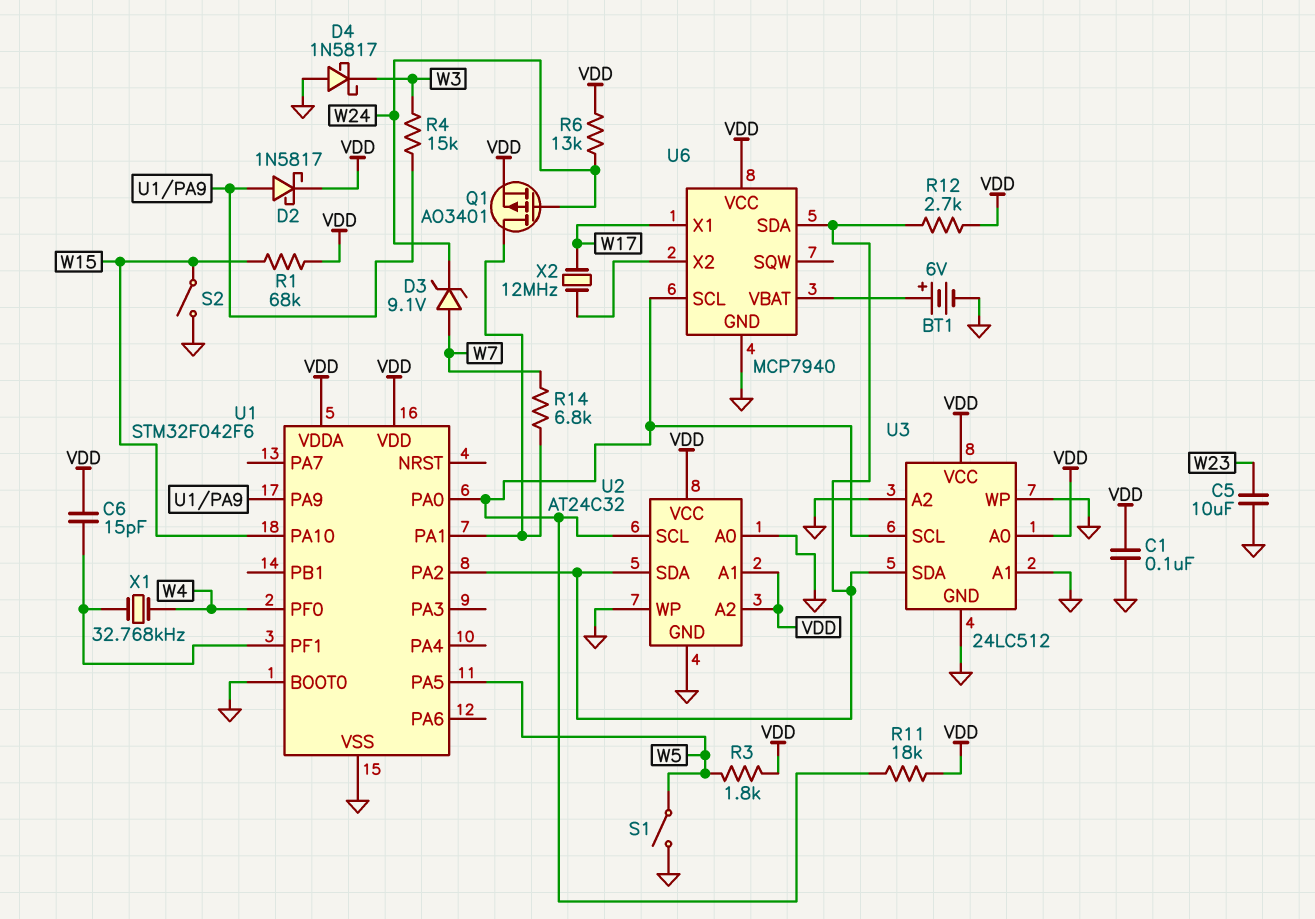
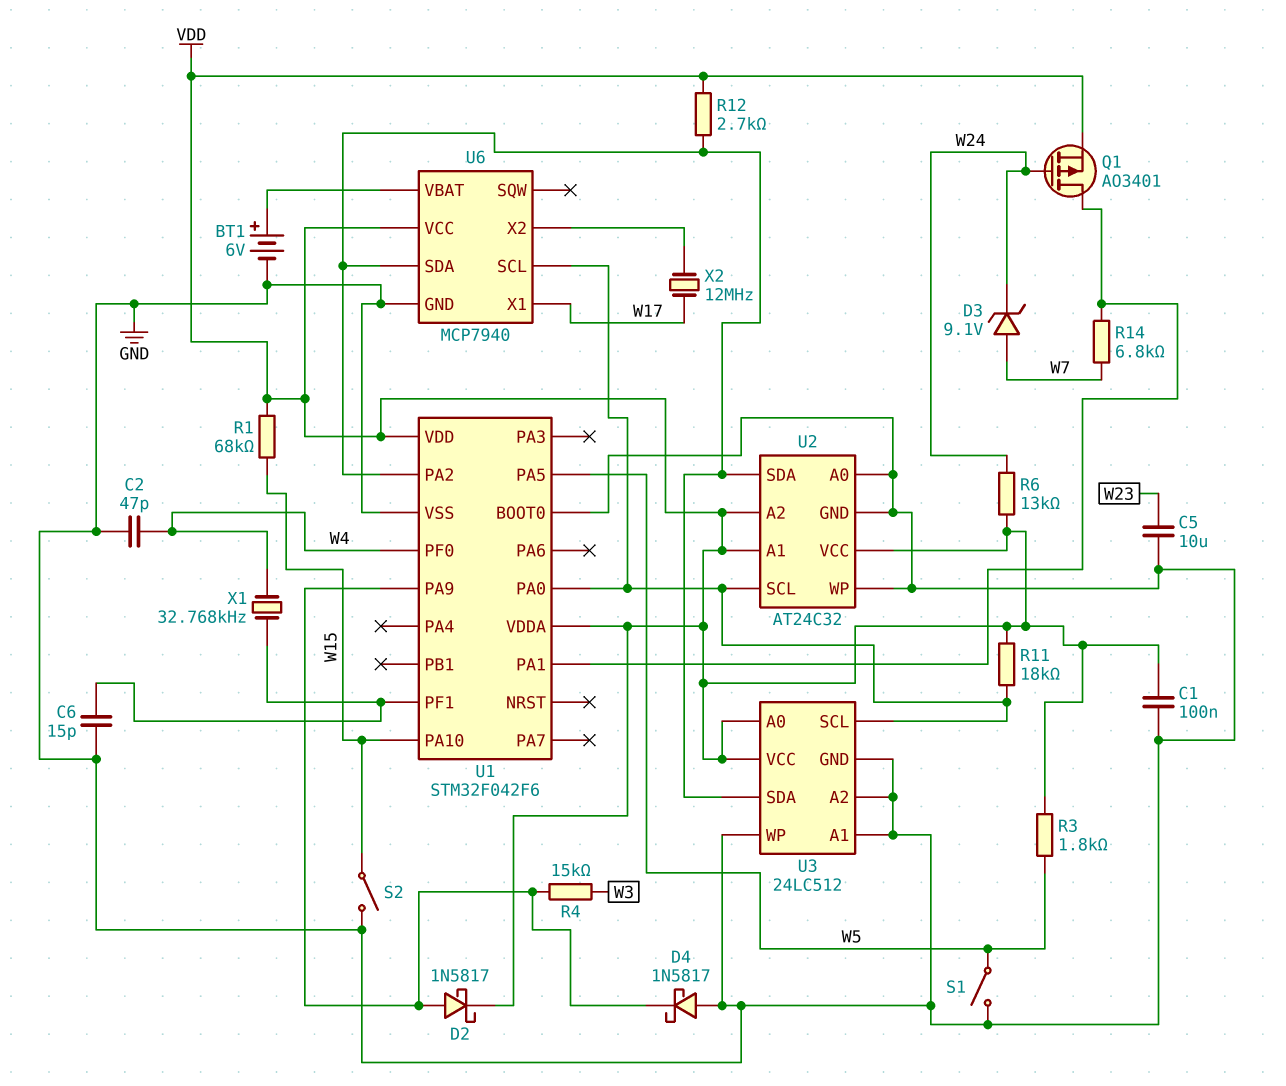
C2: none -> 47pF (GND, W4)
C6: 15pF (U1/PF1, VDD) -> 15pF (GND, U1/PF1)
D4: schottky 1N5817 (A GND, K W3) -> schottky 1N5817 (A GND, K U1/PA9)

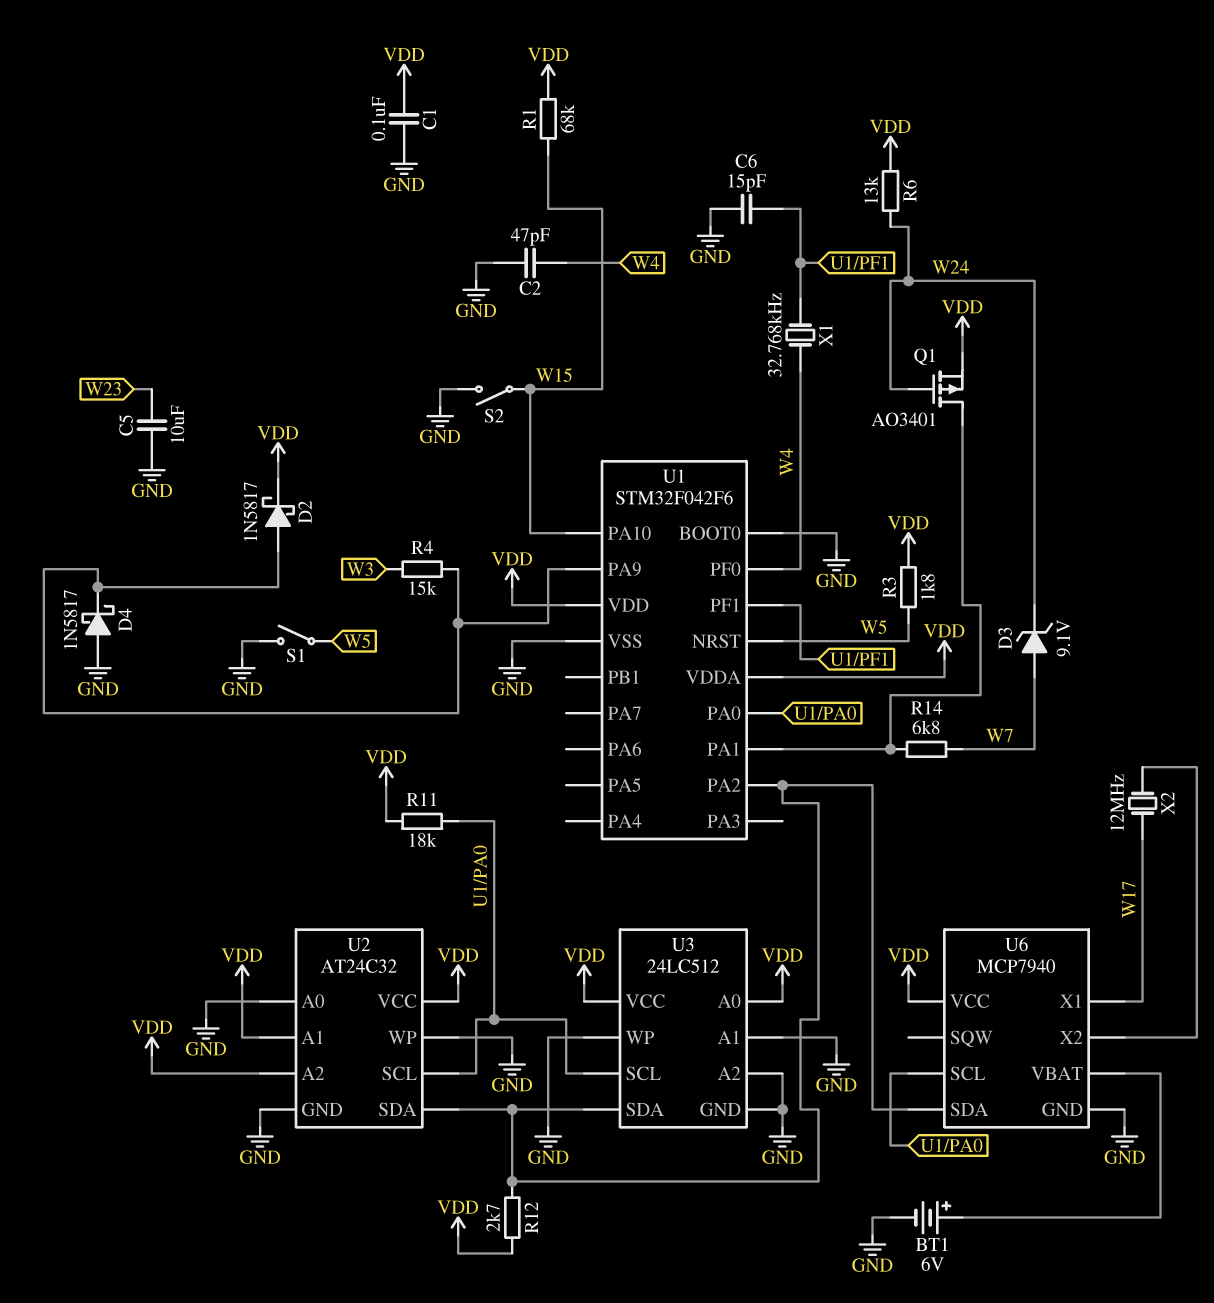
U1 pin NRST: none -> W5
U1 pin PA5: W5 -> none

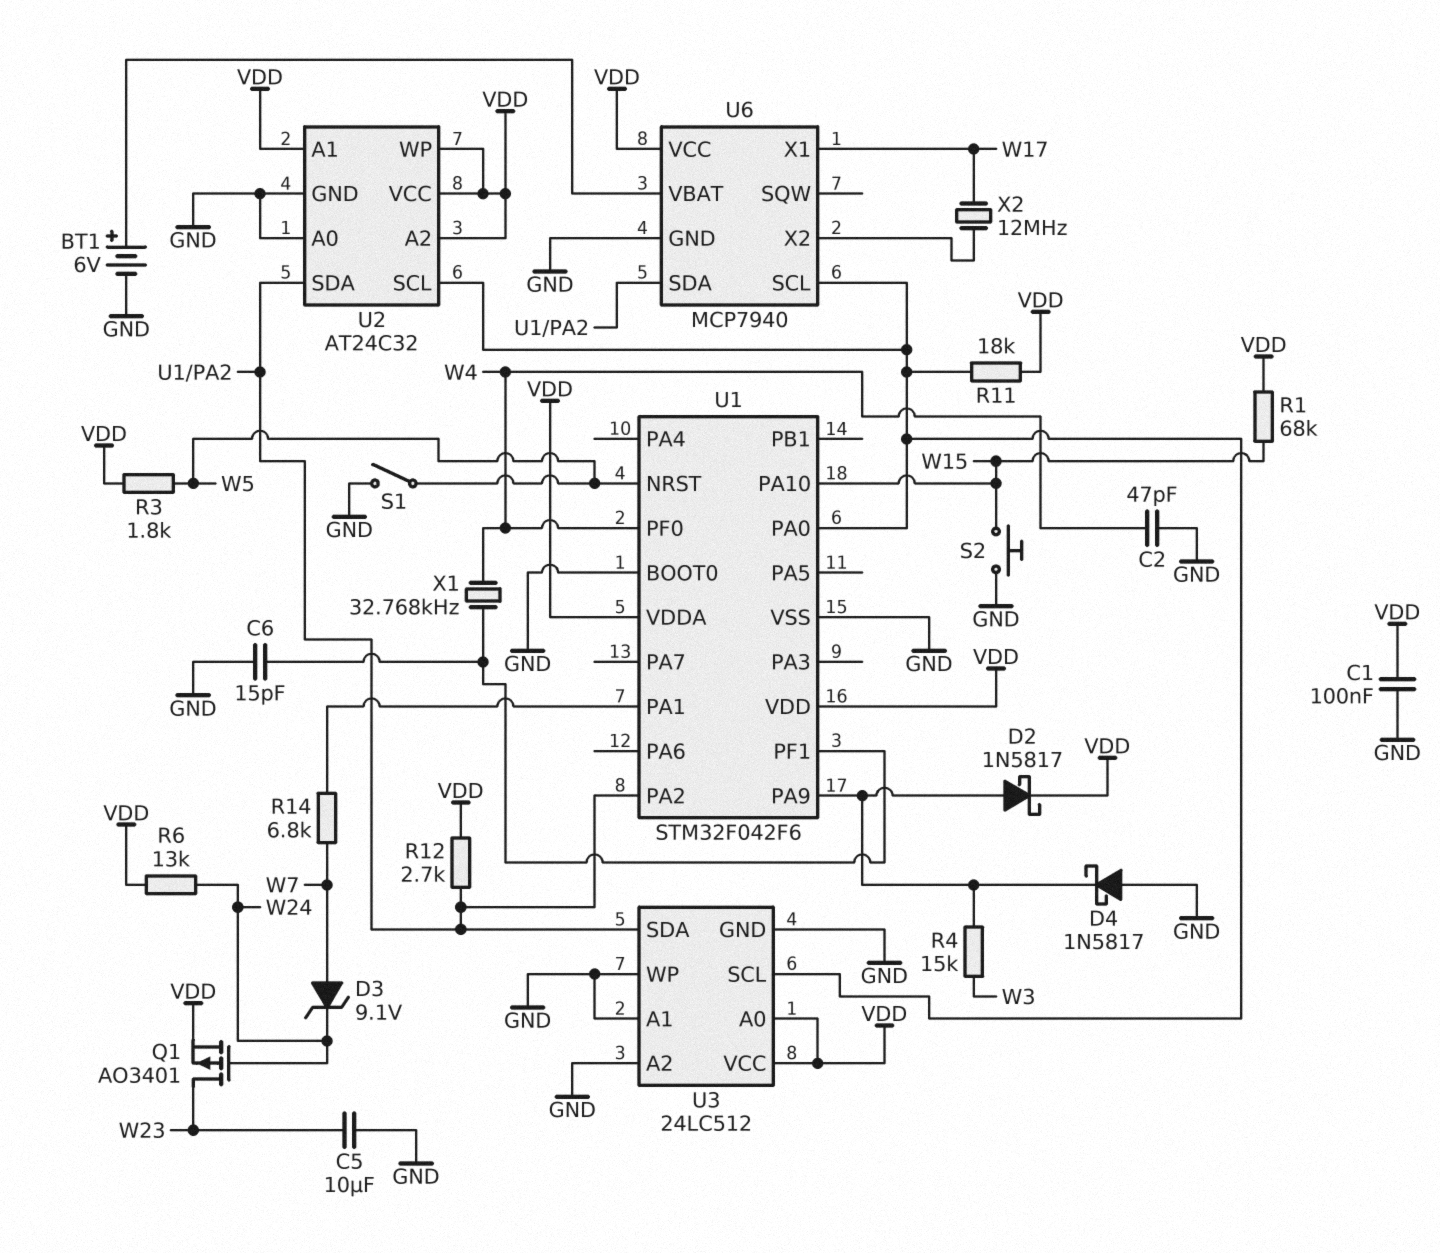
Q1: PMOS AO3401 (G W24, D U1/PA1, S VDD) -> PMOS AO3401 (G W24, D W23, S VDD)
S2: switch (GND, W15) -> button (GND, W15)
U2 pin WP: GND -> VDD

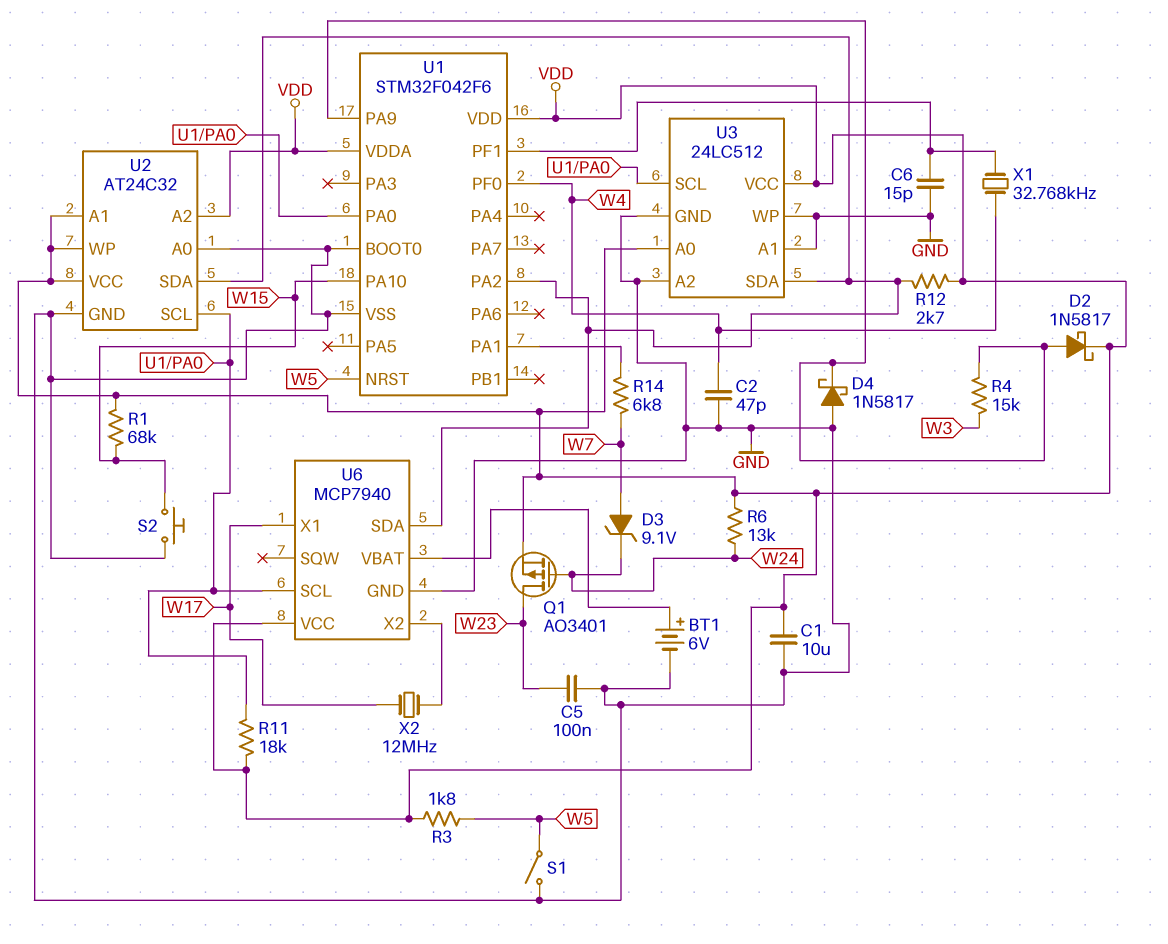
C1: 100nF (GND, VDD) -> 10uF (GND, VDD)
C5: 10uF (GND, W23) -> 100nF (GND, W23)

